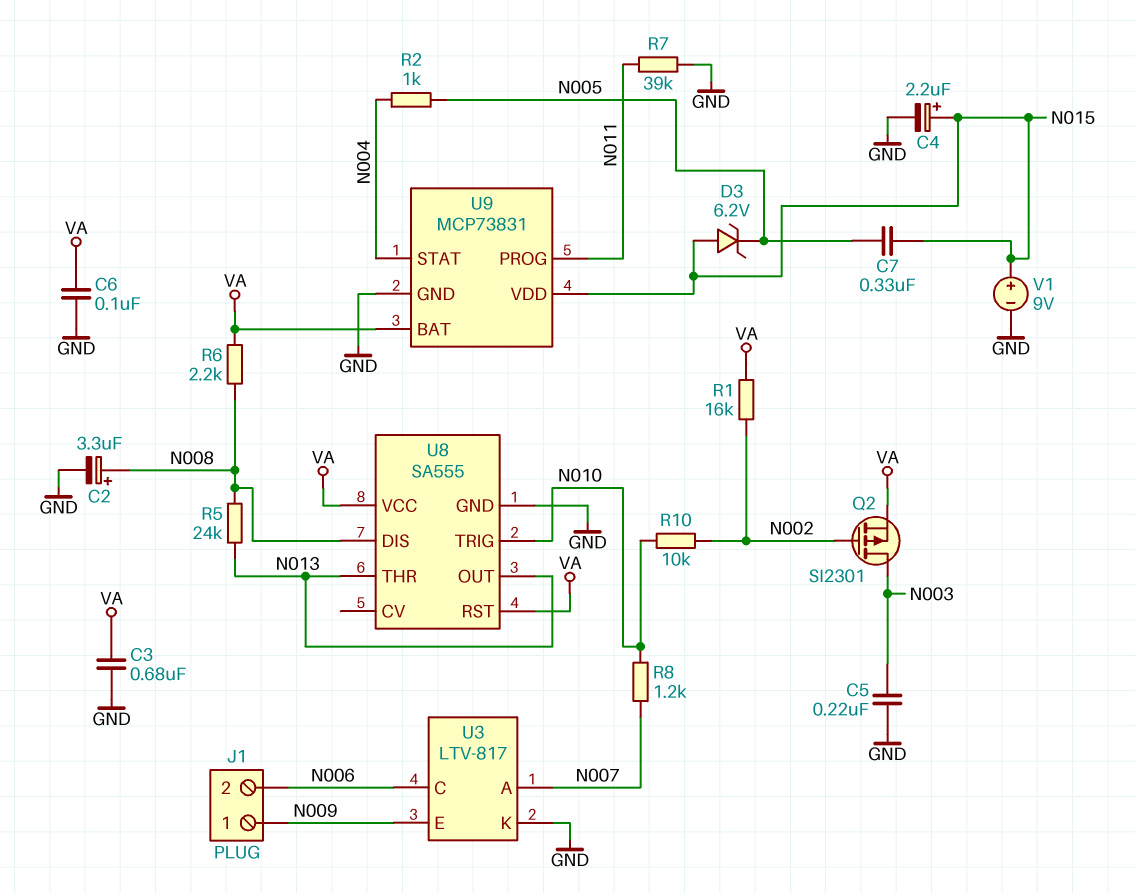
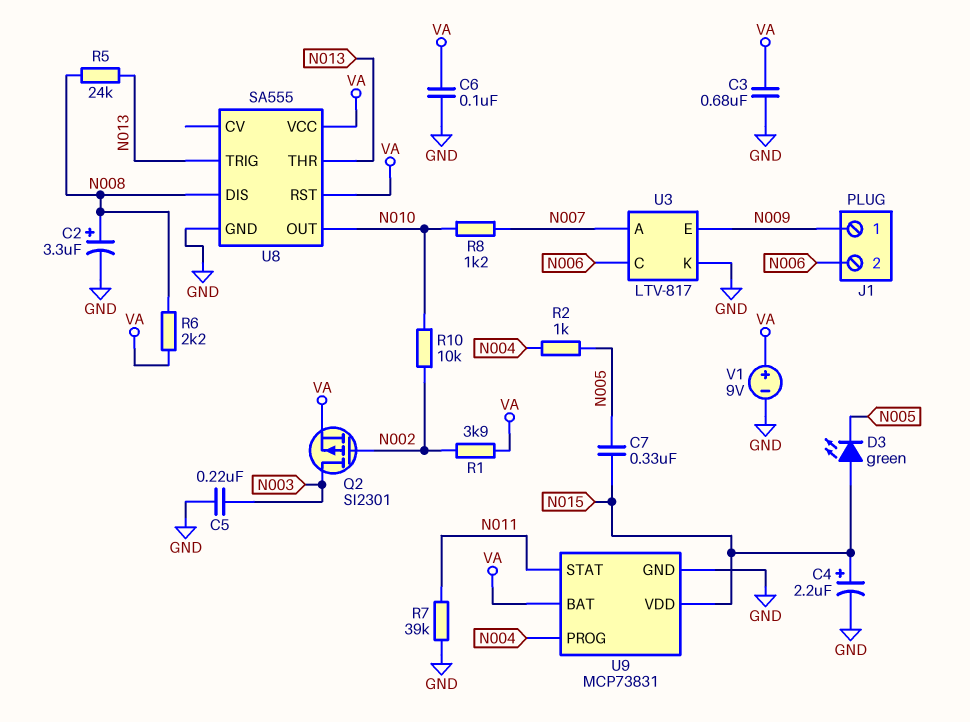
D3: zener 6.2V (A N015, K N005) -> LED green (A N015, K N005)
R1: 16k (N002, VA) -> 3.9k (N002, VA)
U8 pin OUT: N013 -> N010
U8 pin TRIG: N010 -> N013
U9 pin PROG: N011 -> N004
U9 pin STAT: N004 -> N011
V1: 9V (plus N015, minus GND) -> 9V (plus VA, minus GND)

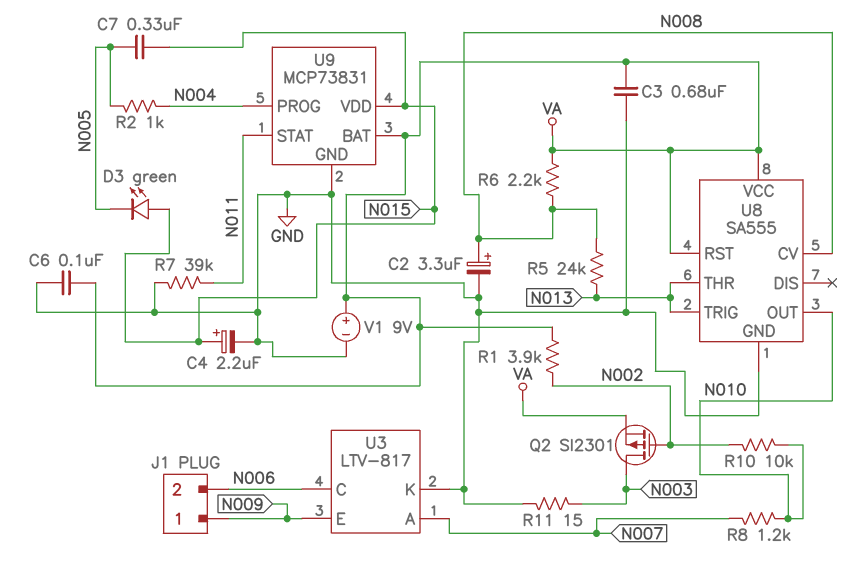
C5: 220nF (GND, N003) -> none
R11: none -> 15 (GND, N003)
U8 pin CV: none -> N008
U8 pin DIS: N008 -> none

